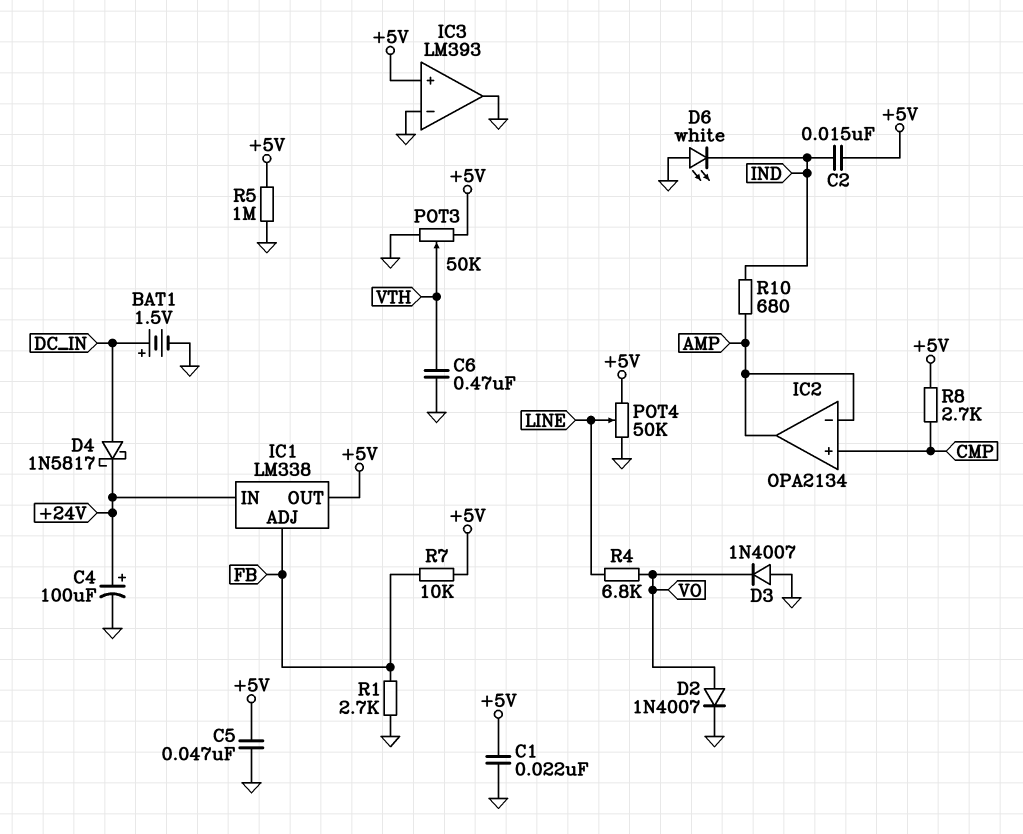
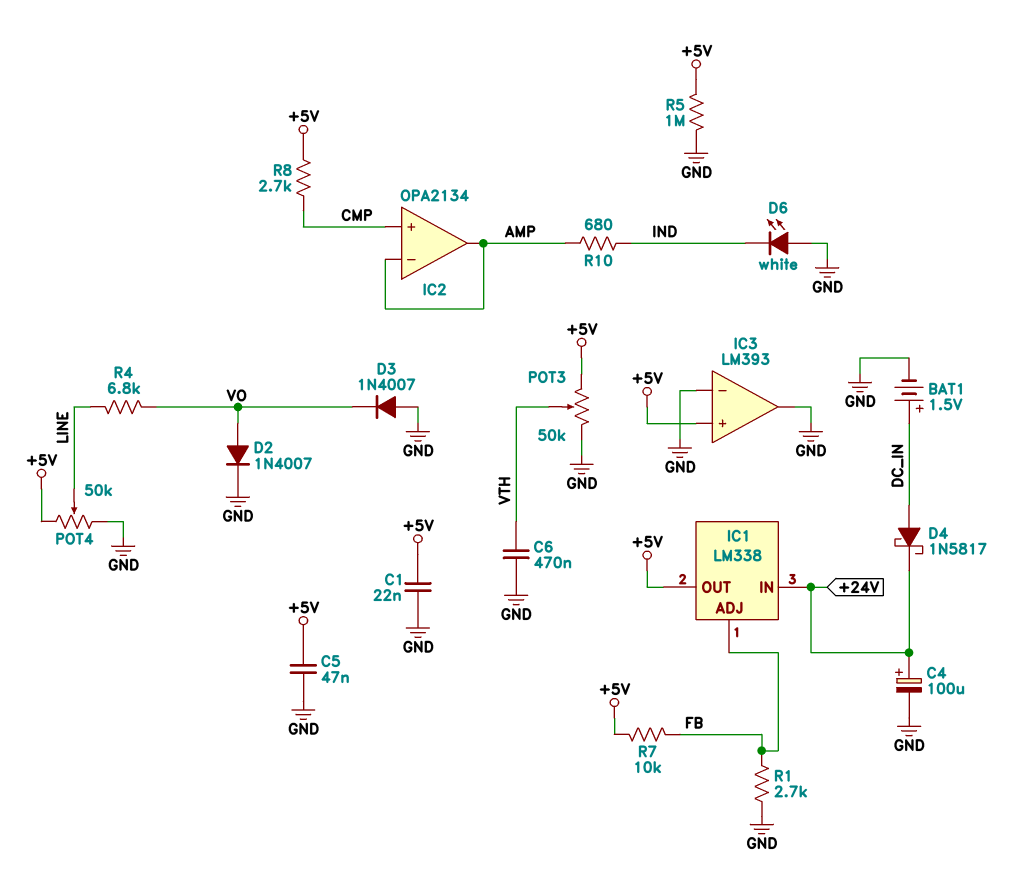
C2: 15nF (+5V, IND) -> none

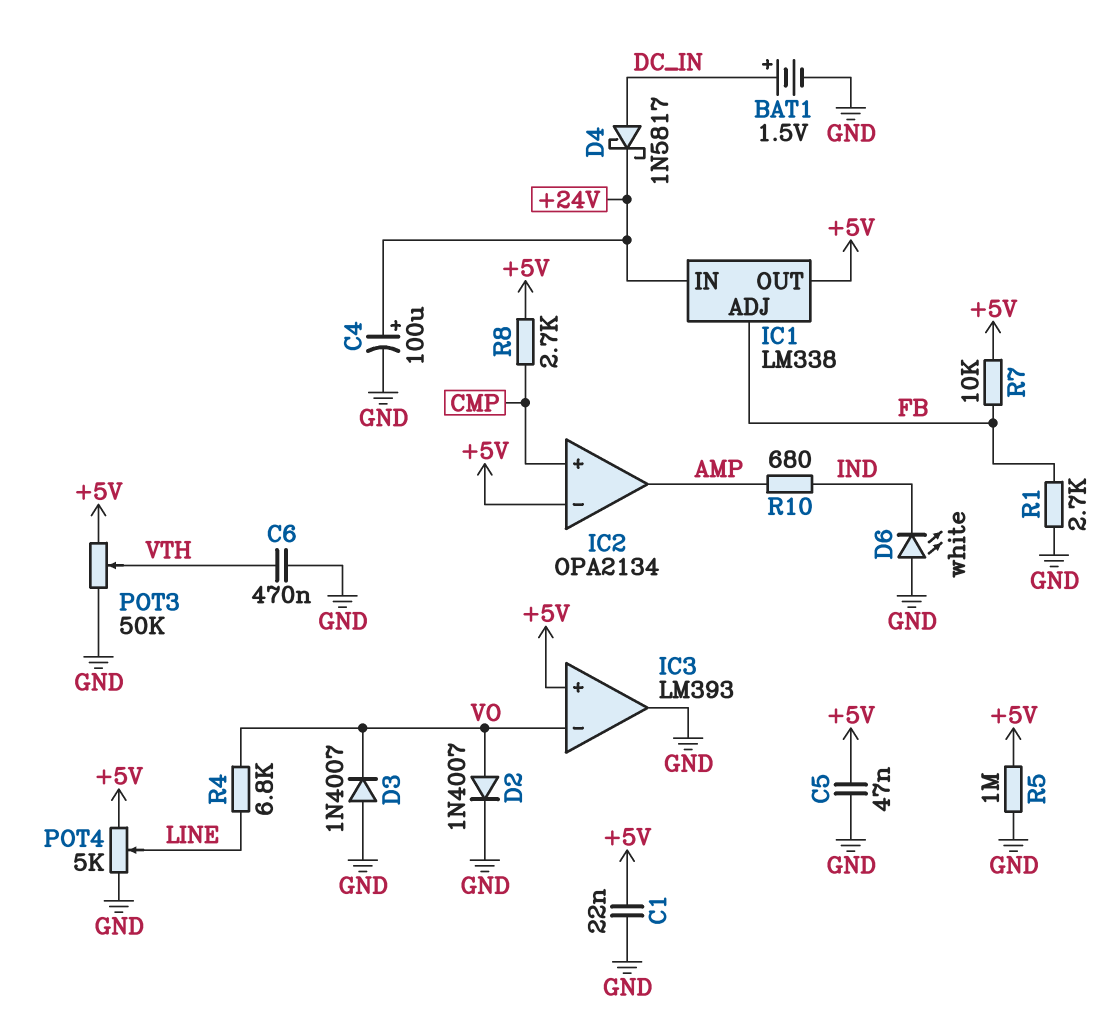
IC2 pin in-: AMP -> +5V
IC3 pin in-: GND -> VO
POT4: 50k (+5V, GND, wiper LINE) -> 5k (+5V, GND, wiper LINE)

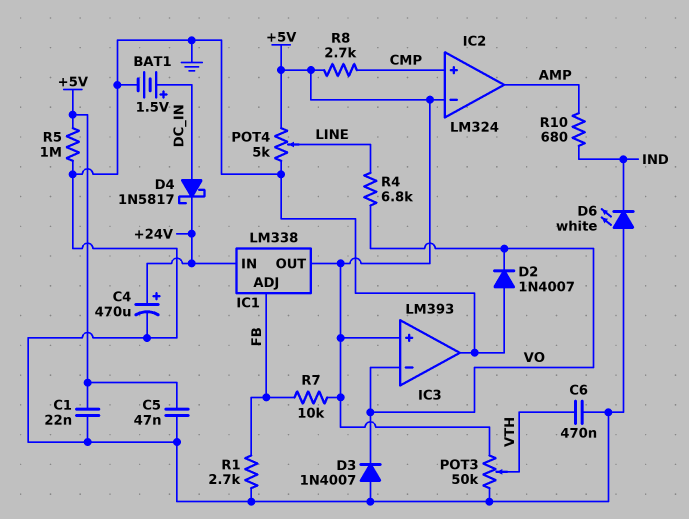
C4: 100uF (plus +24V, minus GND) -> 470uF (plus +24V, minus GND)
D2: diode 1N4007 (A VO, K GND) -> diode 1N4007 (A GND, K VO)
IC2: OPA2134 -> LM324

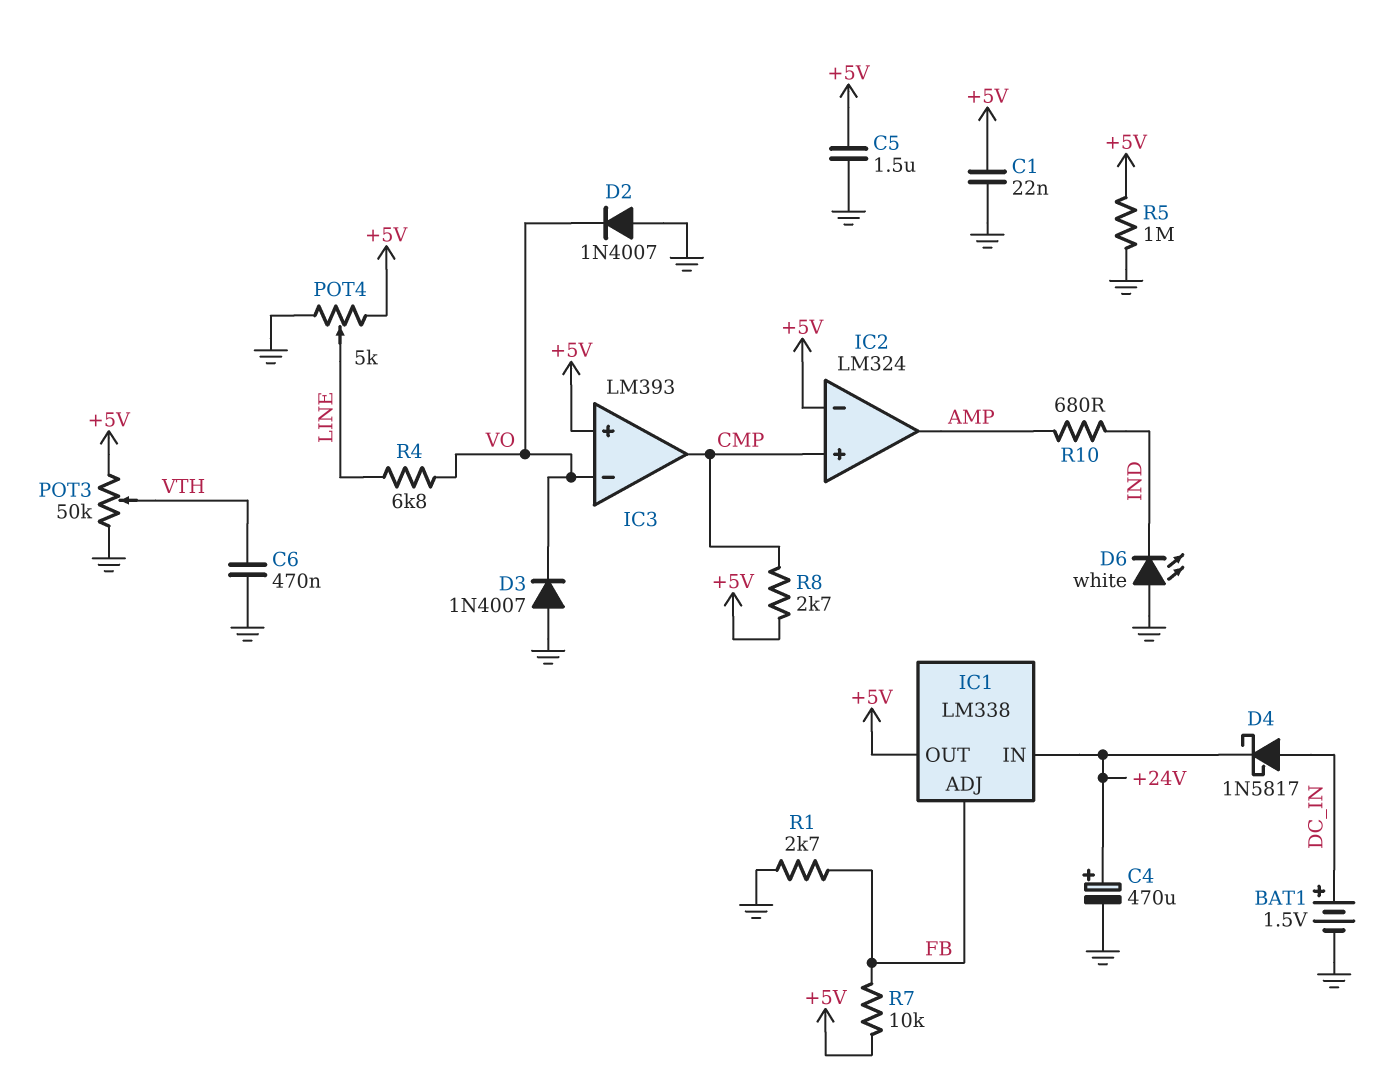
C5: 47nF (+5V, GND) -> 1.5uF (+5V, GND)
IC3 pin out: GND -> CMP

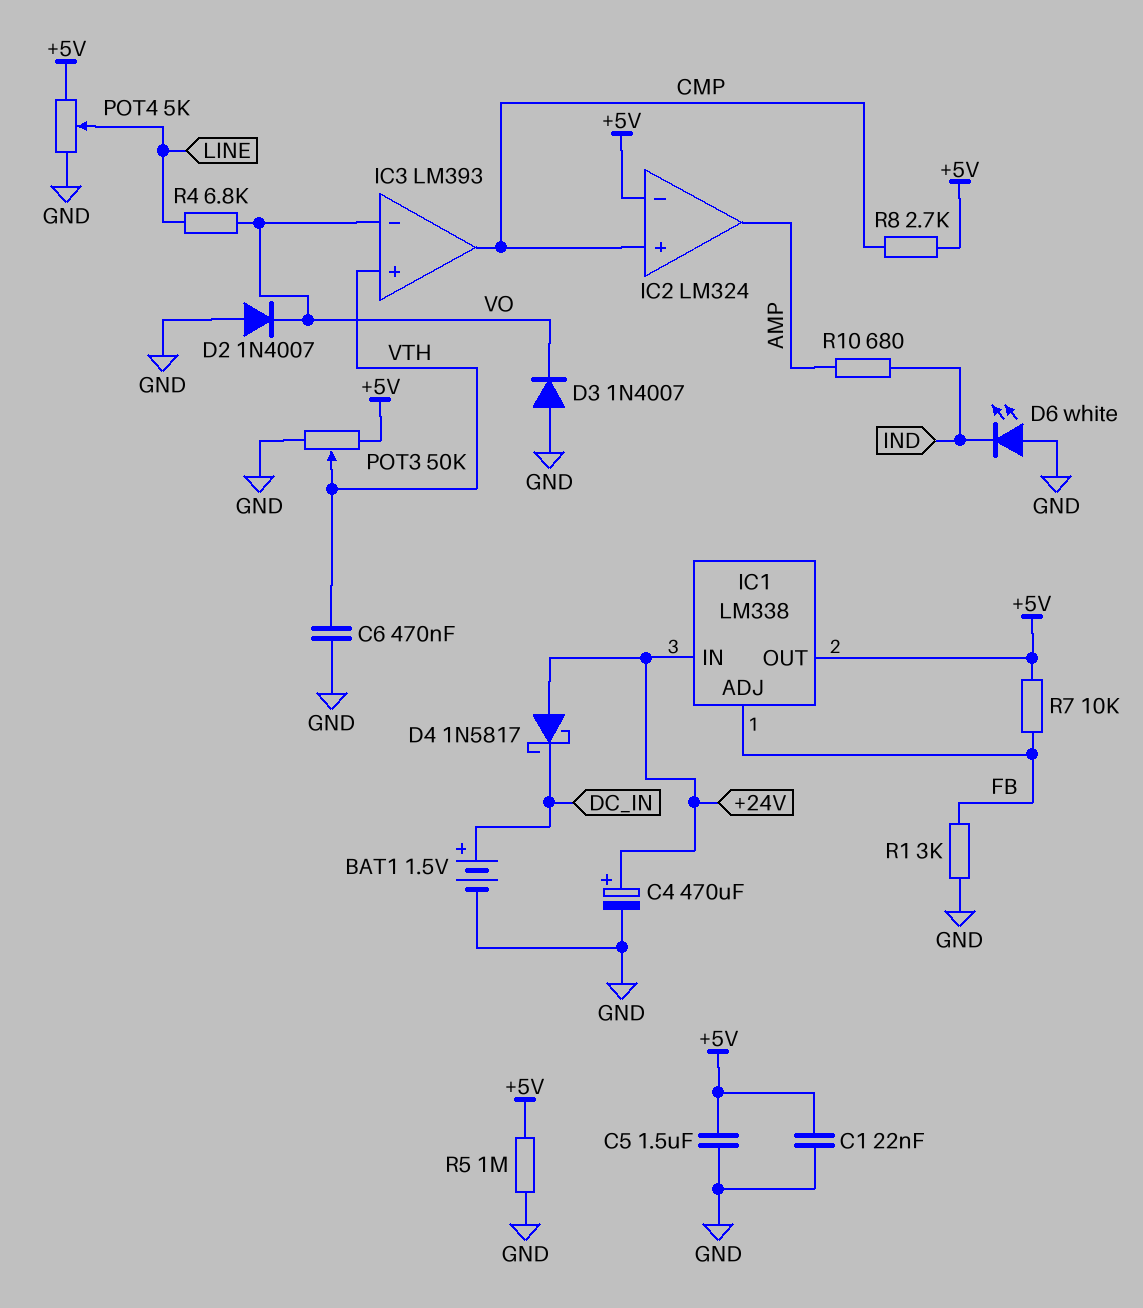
D4: schottky 1N5817 (A DC_IN, K +24V) -> schottky 1N5817 (A +24V, K DC_IN)
IC3 pin in+: +5V -> VTH
R1: 2.7k (FB, GND) -> 3k (FB, GND)

